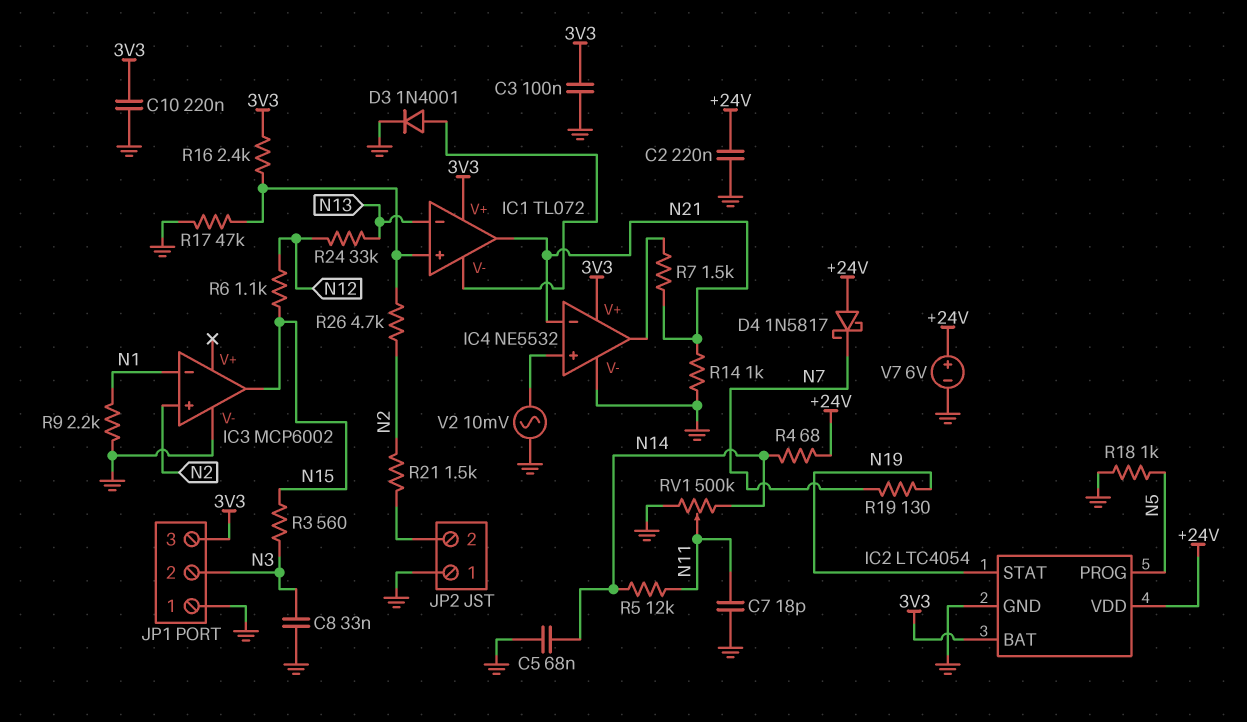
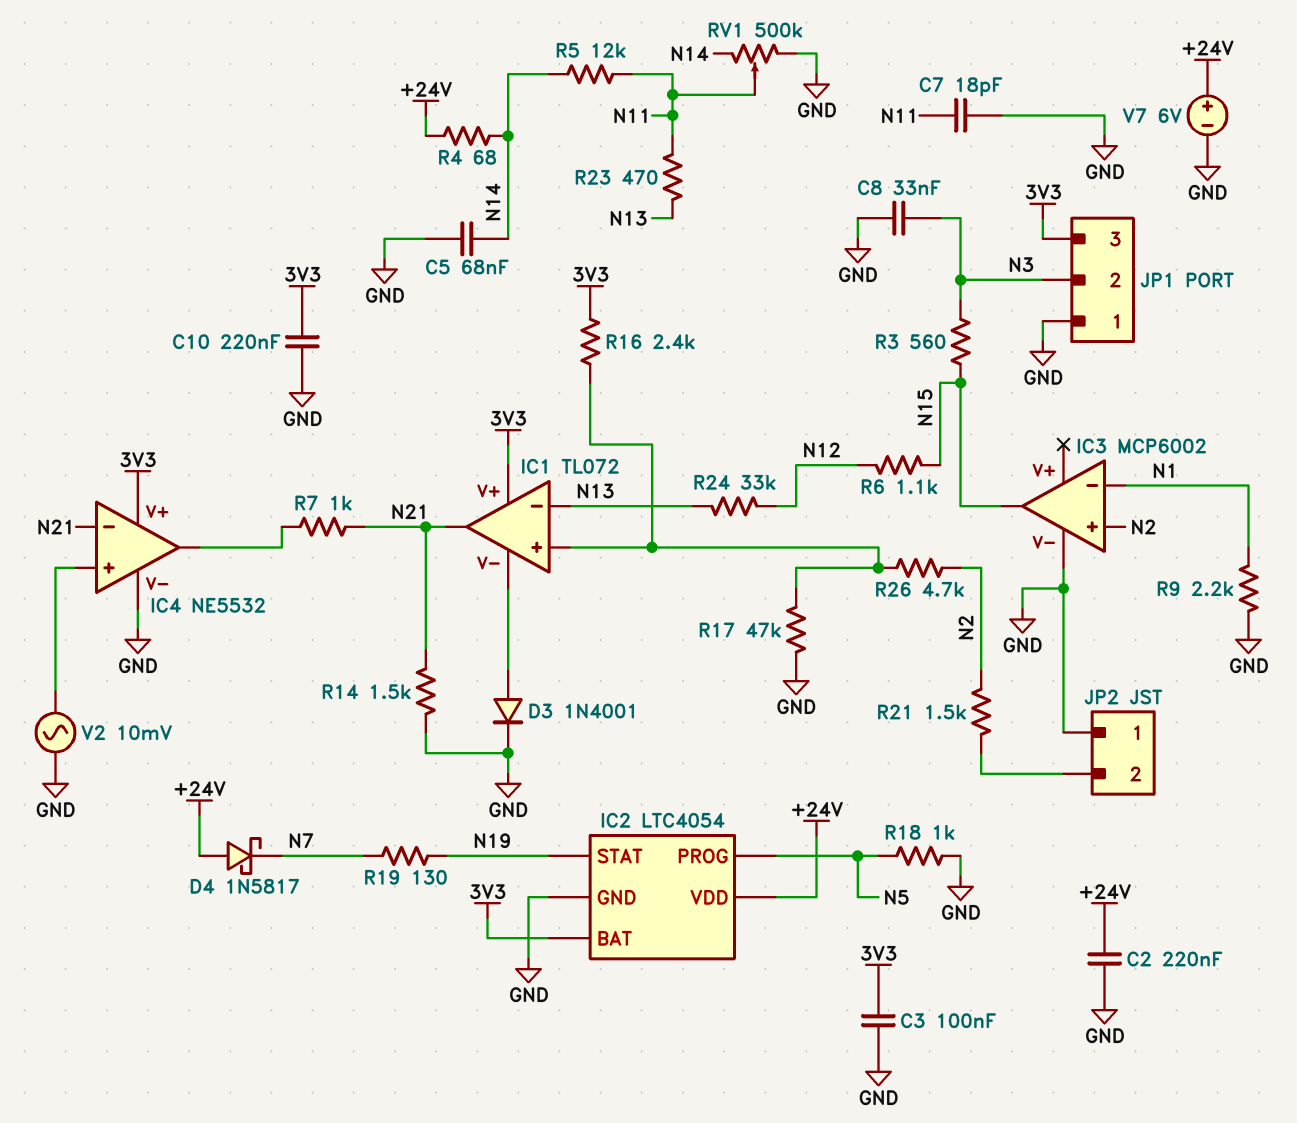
R7: 1.5k (IC4/out, N21) -> 1k (IC4/out, N21)
R14: 1k (GND, N21) -> 1.5k (GND, N21)
R23: none -> 470 (N11, N13)

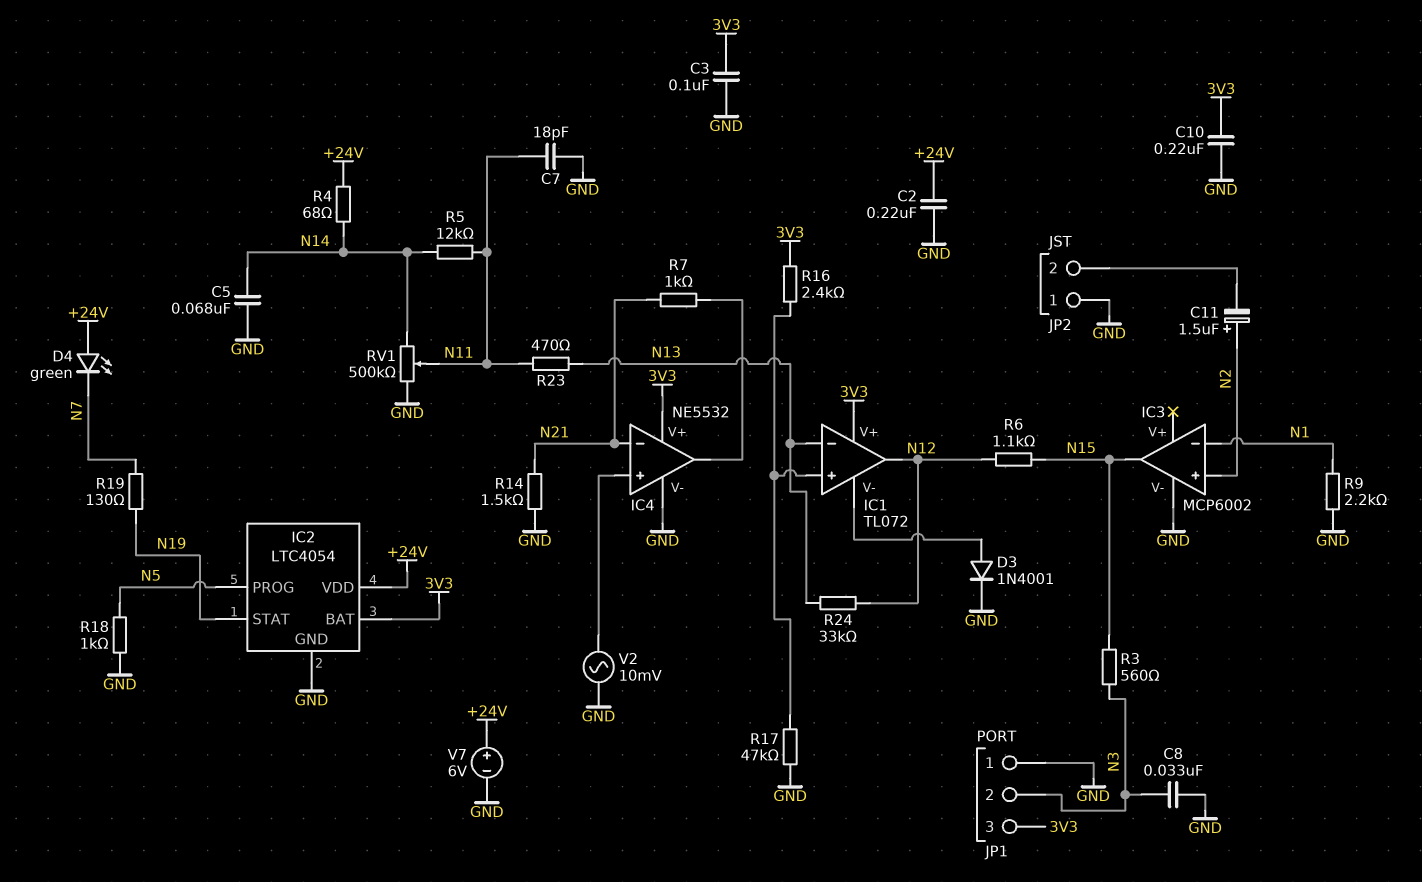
C11: none -> 1.5uF (plus N2, minus JP2/2)
D4: schottky 1N5817 (A +24V, K N7) -> LED green (A +24V, K N7)
IC1 pin out: N21 -> N12
R21: 1.5k (JP2/2, N2) -> none
R26: 4.7k (IC1/in+, N2) -> none

